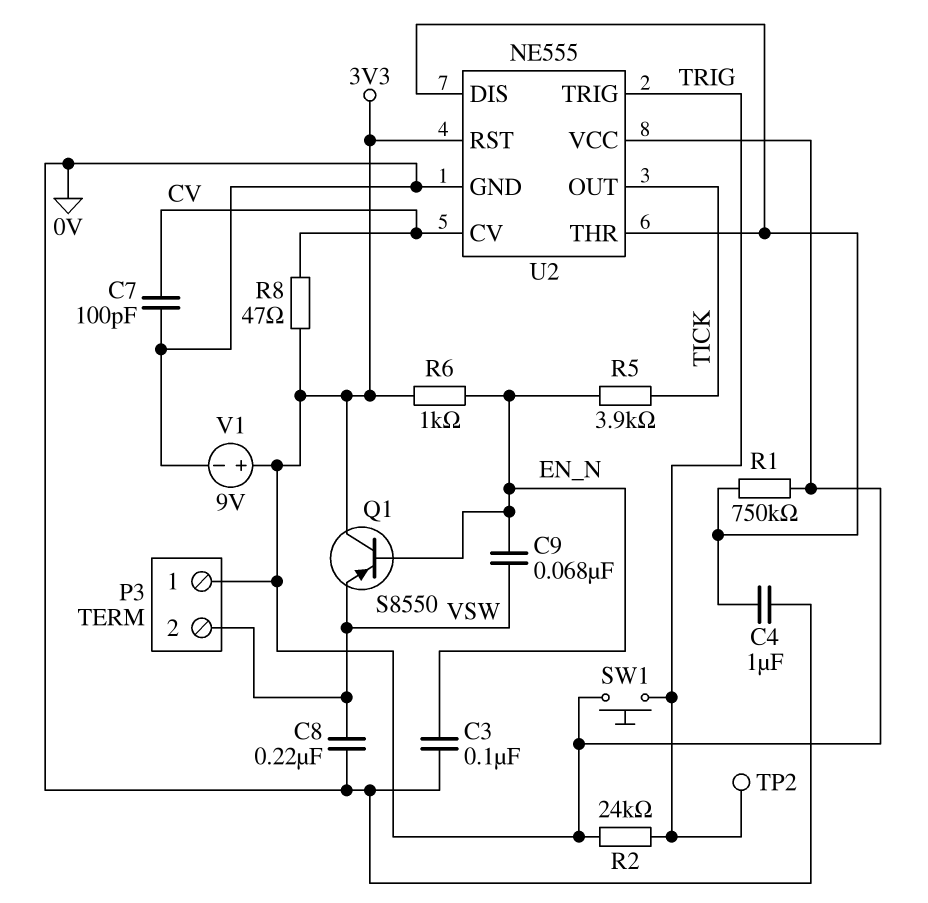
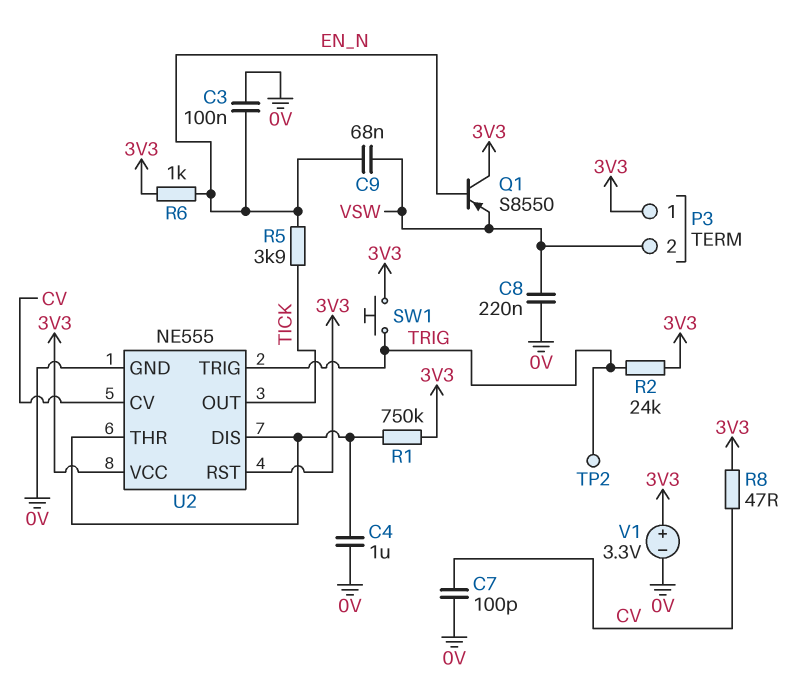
V1: 9V (plus 3V3, minus 0V) -> 3.3V (plus 3V3, minus 0V)

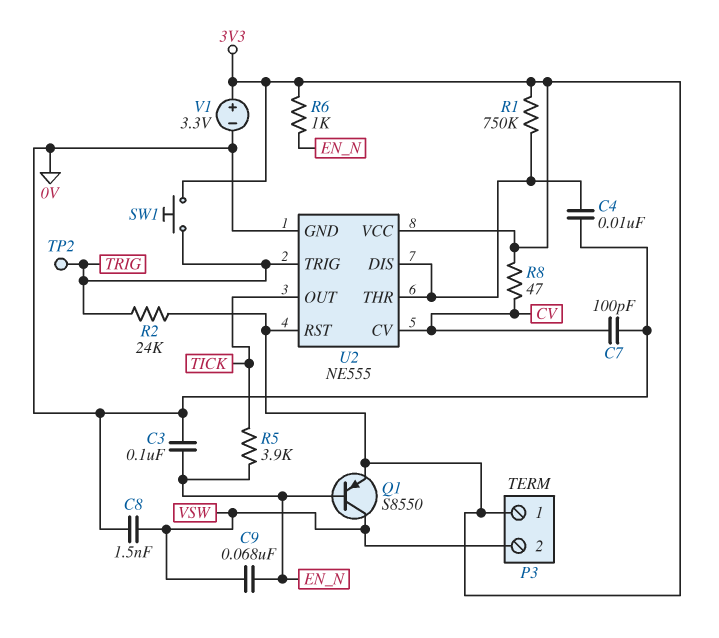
C4: 1uF (0V, U2/DIS) -> 10nF (0V, U2/DIS)
C8: 220nF (0V, VSW) -> 1.5nF (0V, VSW)
Q1: PNP S8550 (B EN_N, C 3V3, E VSW) -> PNP S8550 (B EN_N, C VSW, E 3V3)

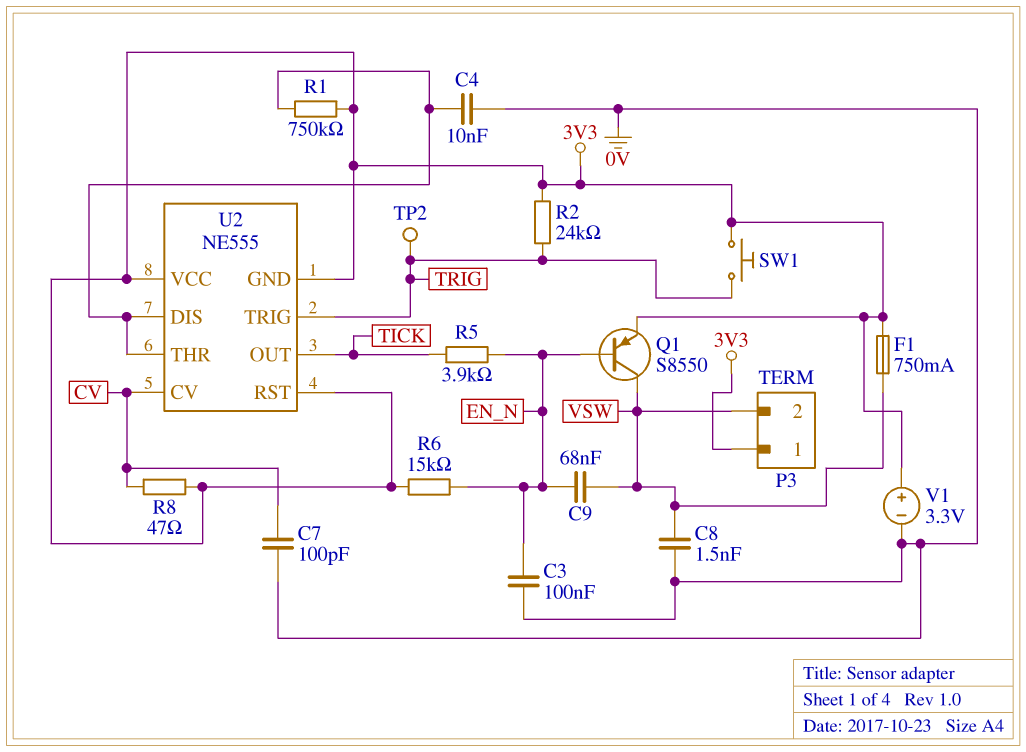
F1: none -> 750mA (3V3, VSW)
R6: 1k (3V3, EN_N) -> 15k (3V3, EN_N)
U2 pin GND: 0V -> 3V3

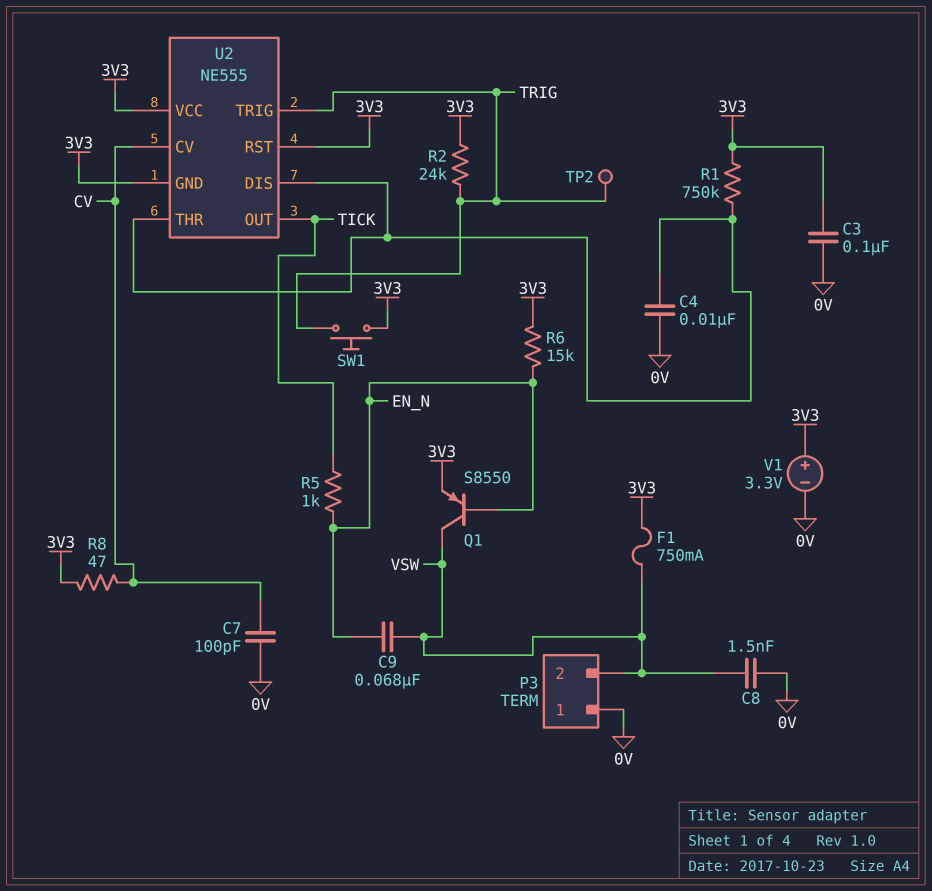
C3: 100nF (0V, EN_N) -> 100nF (0V, 3V3)
P3 pin 1: 3V3 -> 0V
R5: 3.9k (EN_N, TICK) -> 1k (EN_N, TICK)

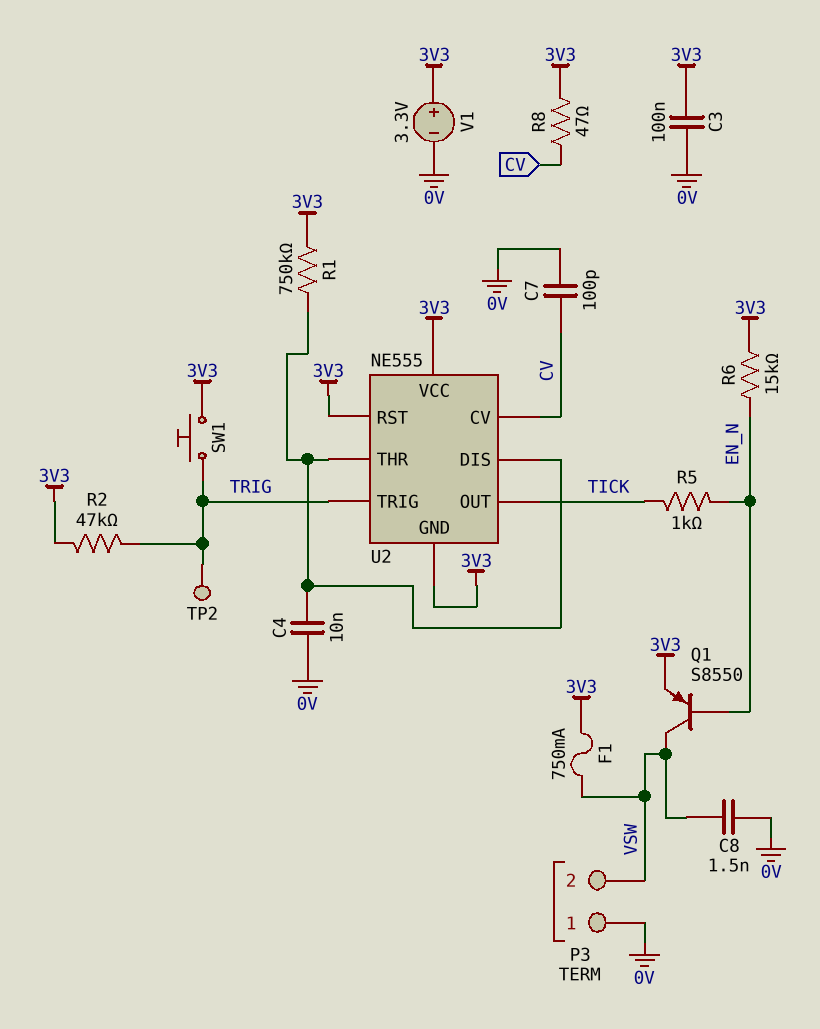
C9: 68nF (EN_N, VSW) -> none
R2: 24k (3V3, TRIG) -> 47k (3V3, TRIG)

